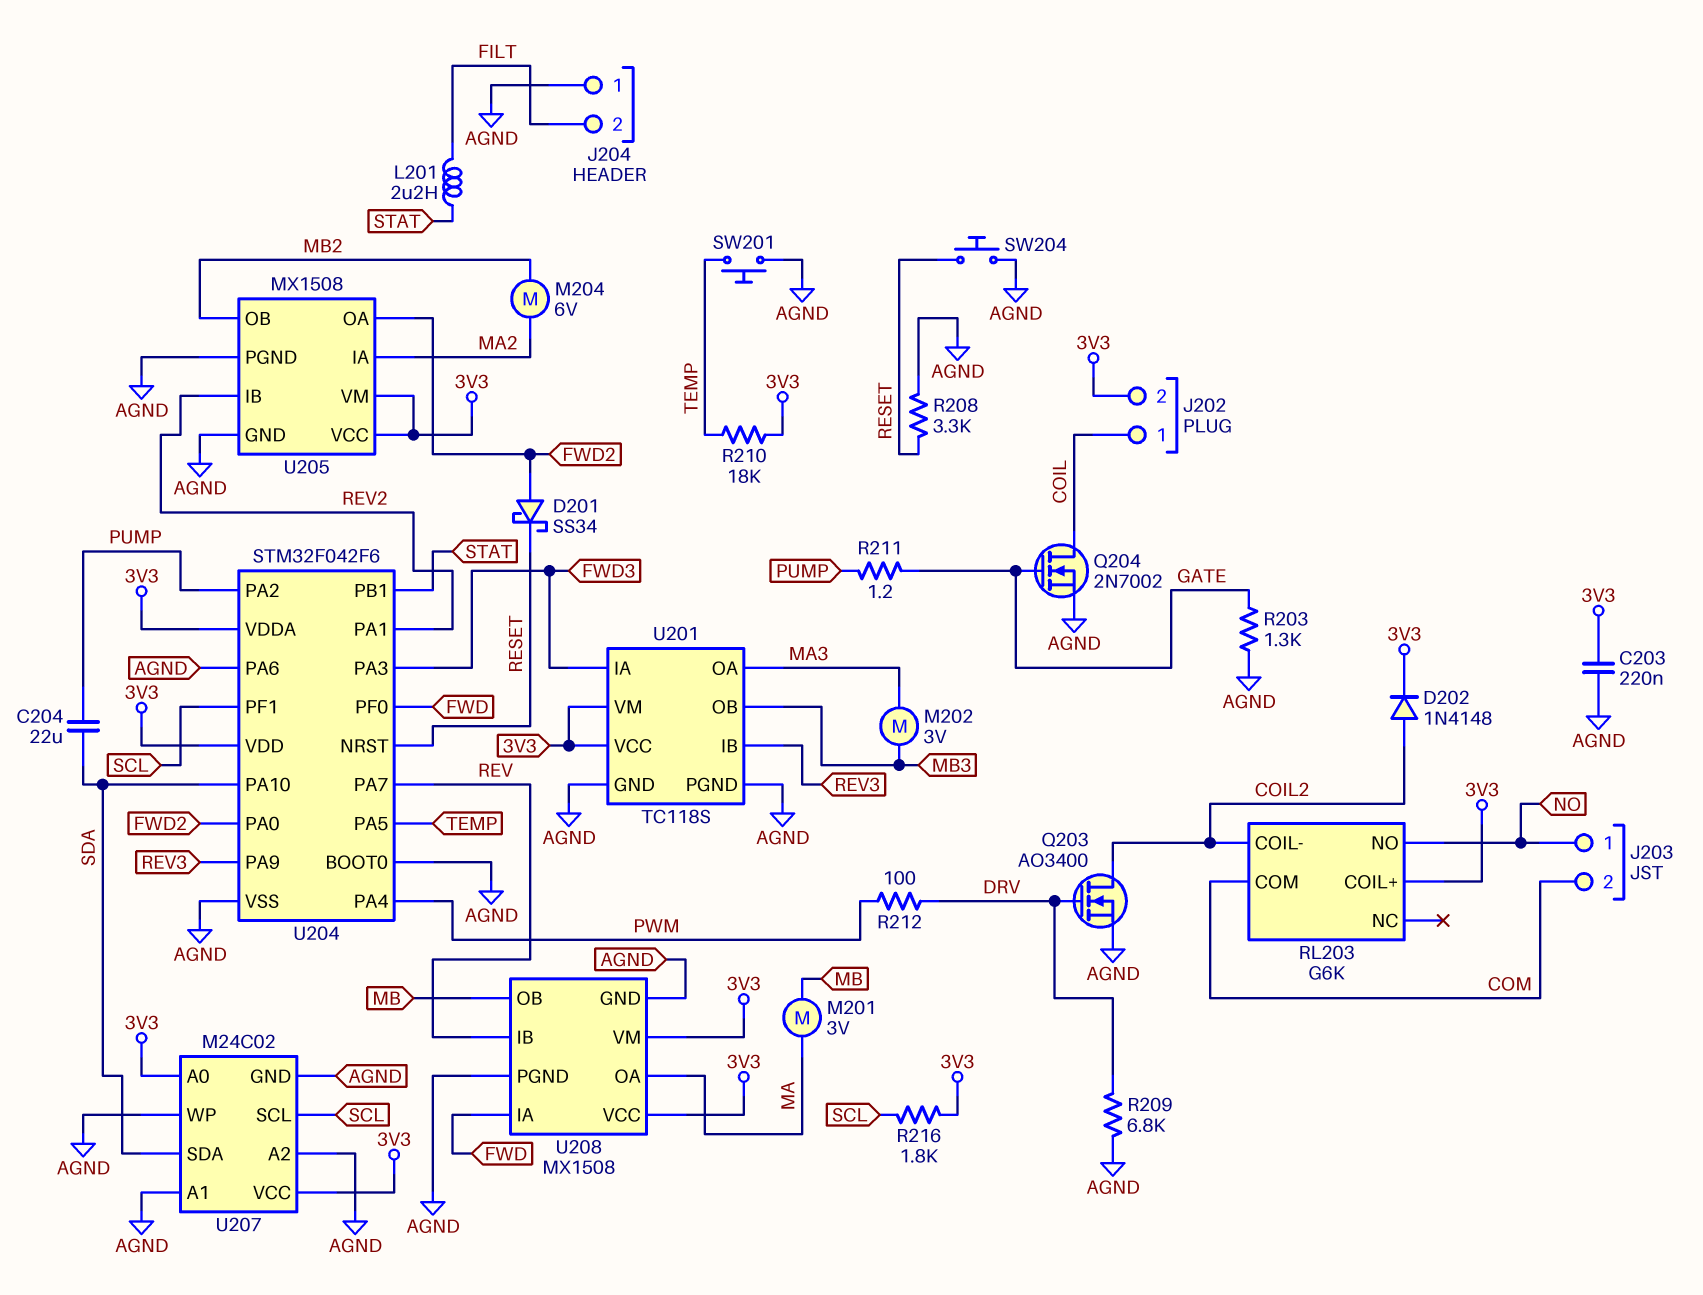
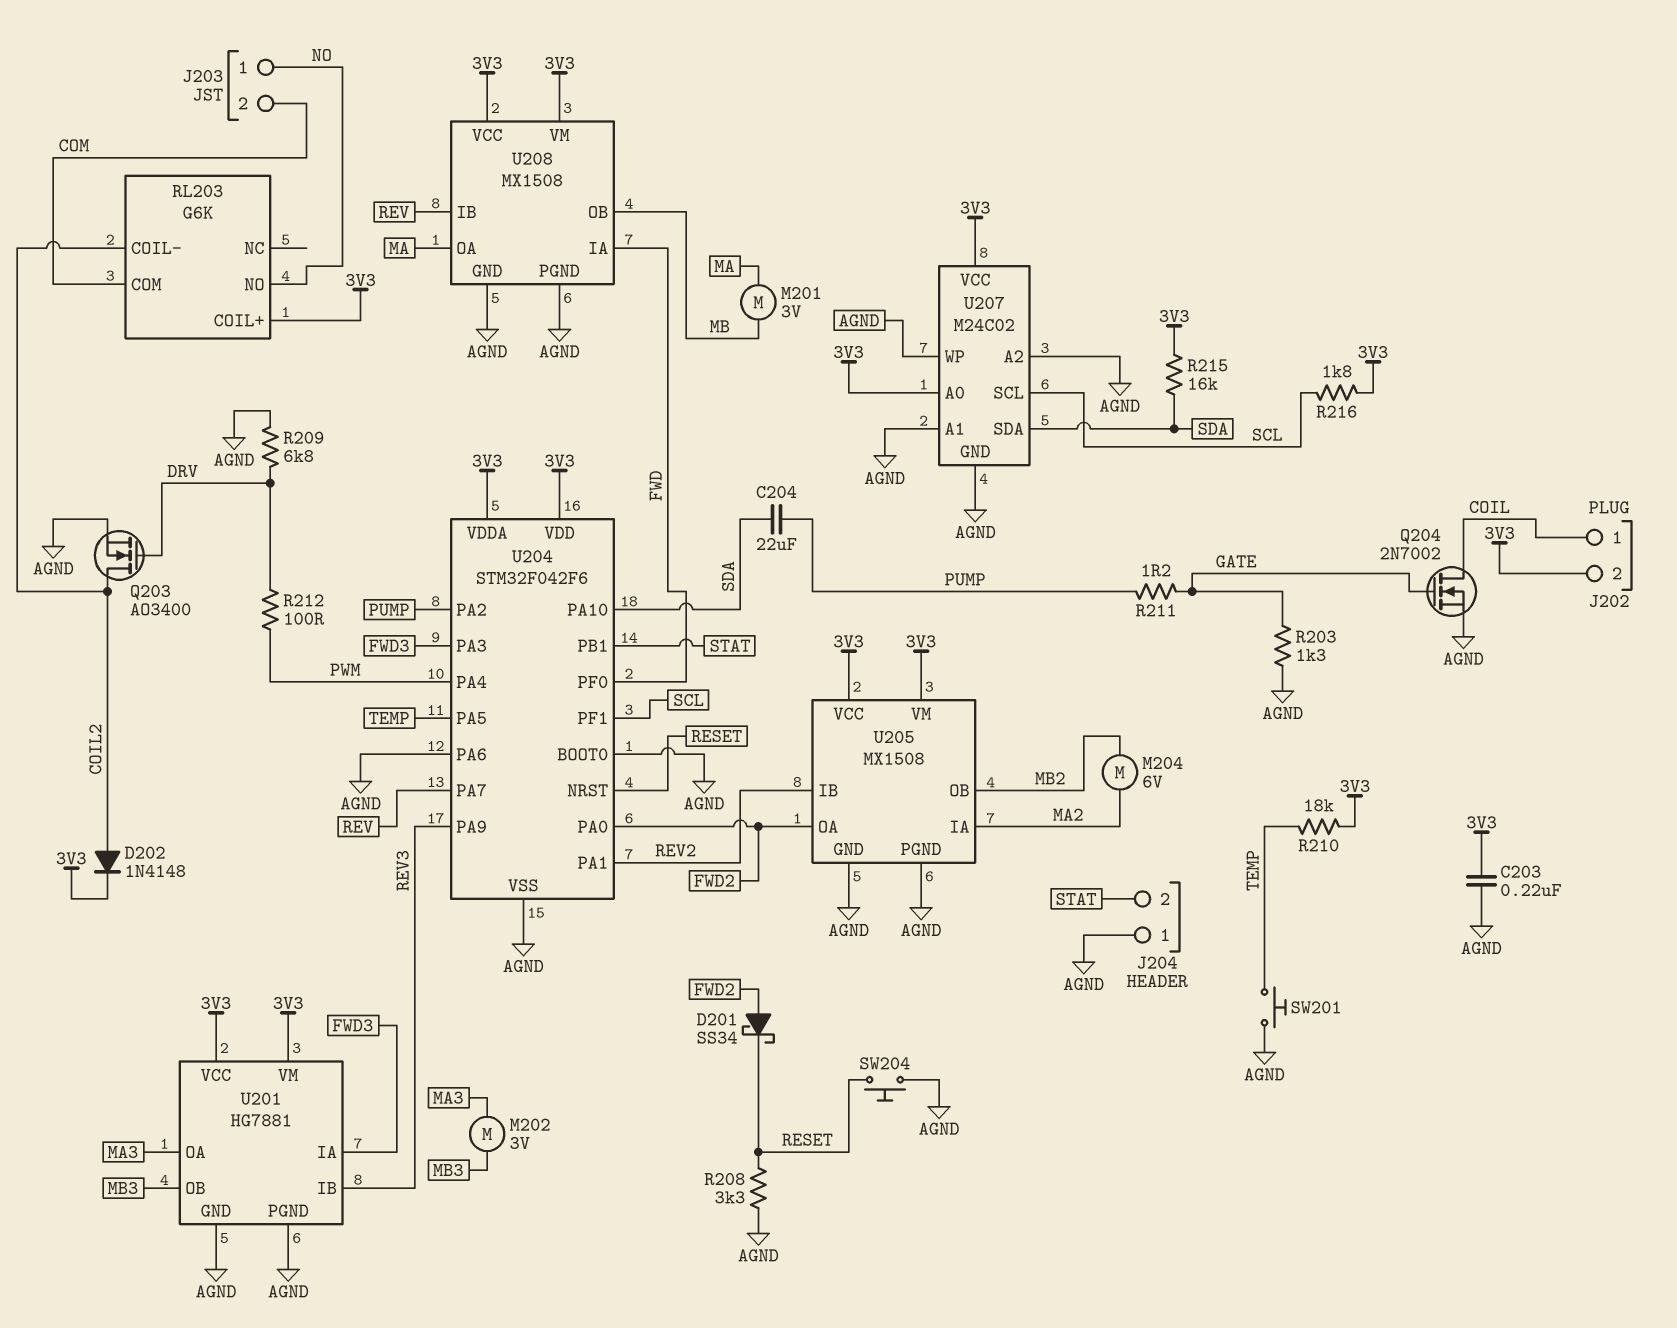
J204 pin 2: FILT -> STAT
L201: 2.2uH (FILT, STAT) -> none
R215: none -> 16k (3V3, SDA)
U201: TC118S -> HG7881

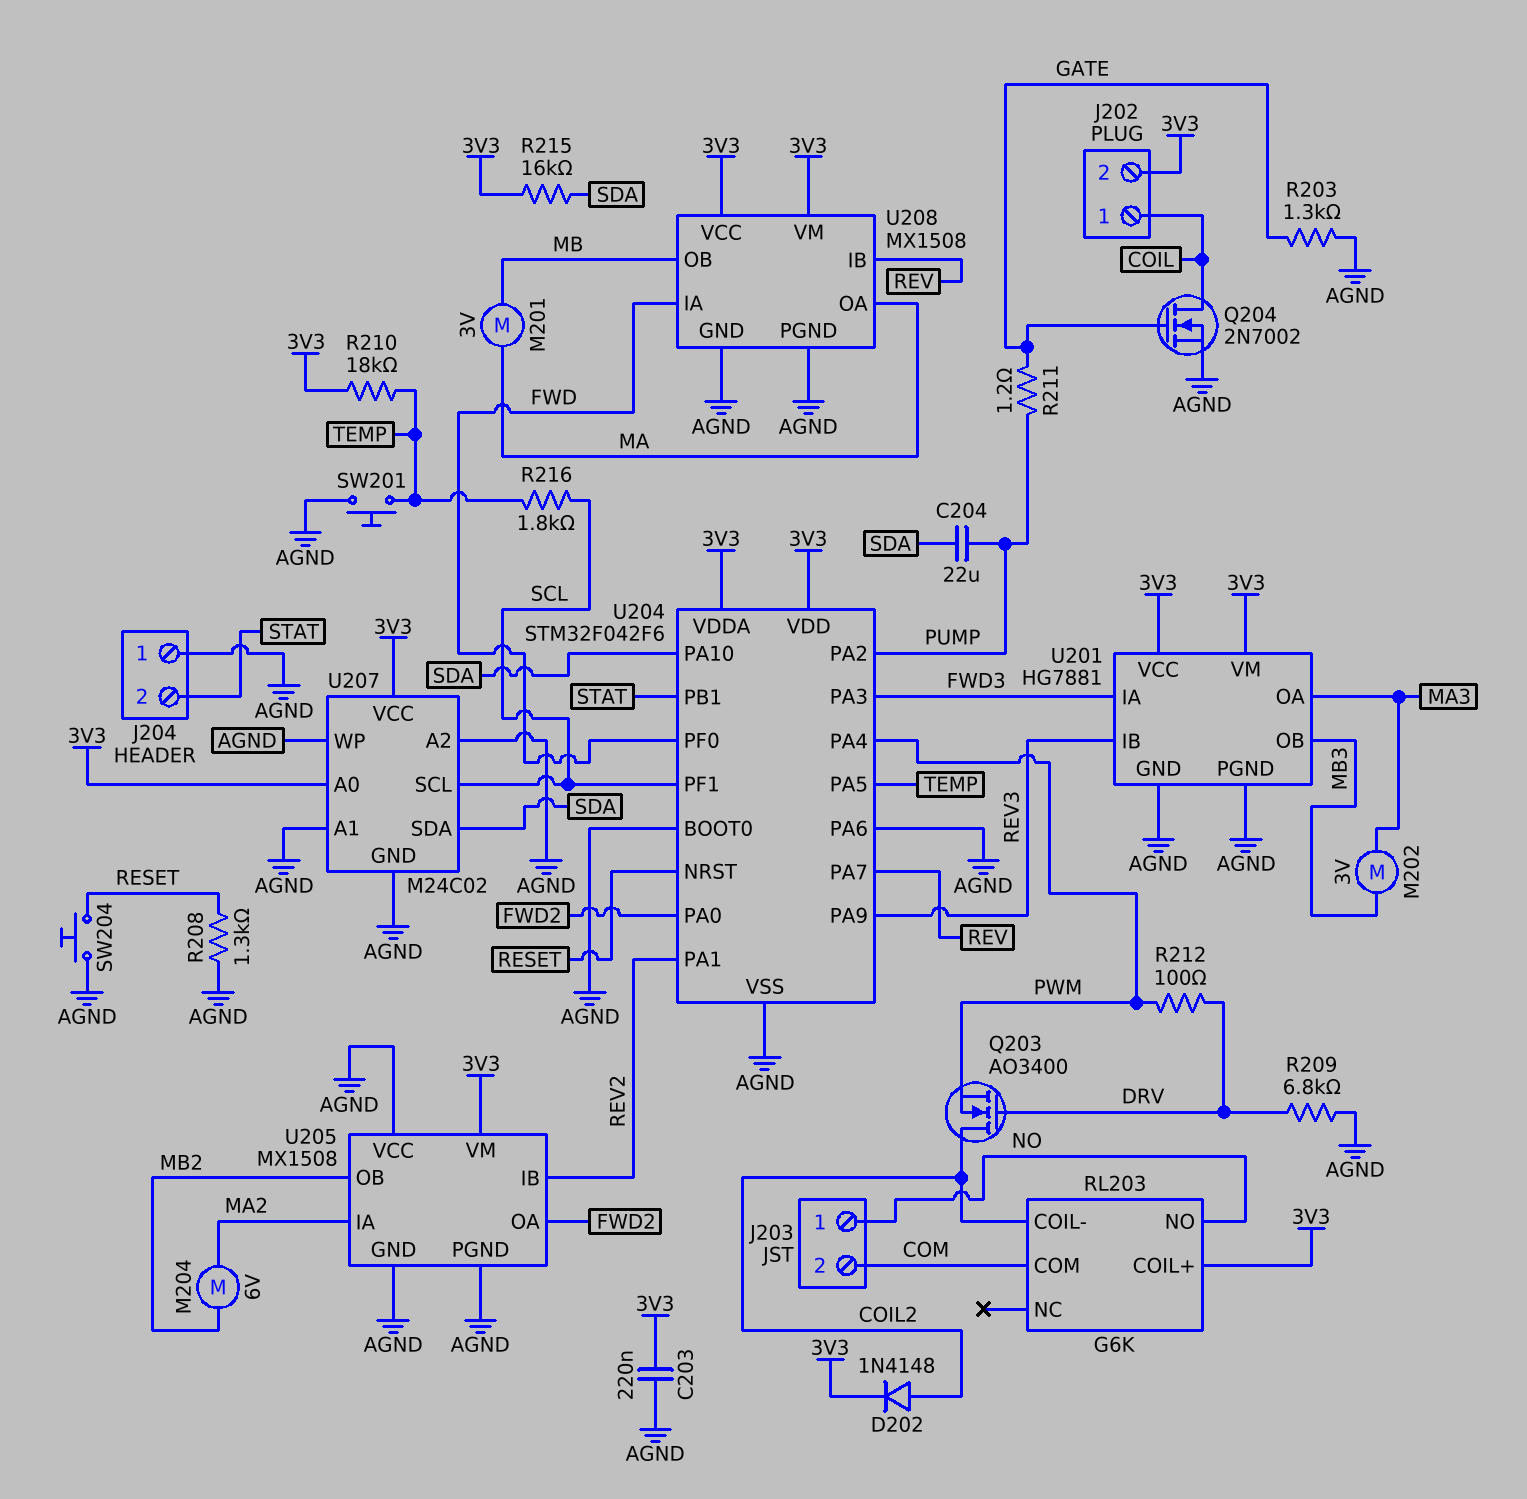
D201: schottky SS34 (A FWD2, K RESET) -> none
Q203: NMOS AO3400 (G DRV, D COIL2, S AGND) -> NMOS AO3400 (G DRV, D COIL2, S PWM)
R208: 3.3k (AGND, RESET) -> 1.3k (AGND, RESET)
R216: 1.8k (3V3, SCL) -> 1.8k (SCL, TEMP)
U205 pin VCC: 3V3 -> AGND

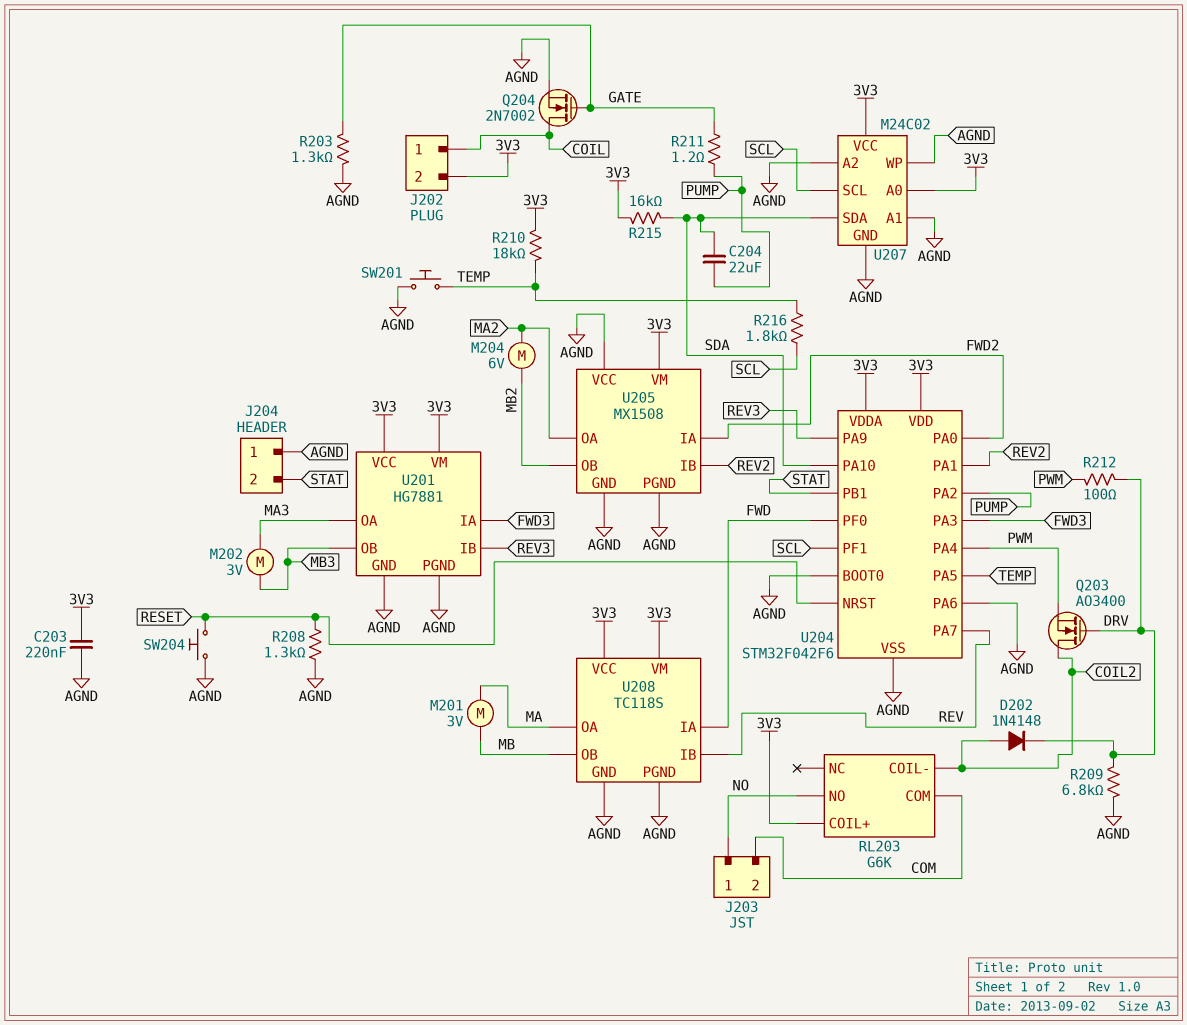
D202: diode 1N4148 (A COIL2, K 3V3) -> diode 1N4148 (A COIL2, K DRV)
U205 pin IA: MA2 -> FWD2
U205 pin OA: FWD2 -> MA2
U208: MX1508 -> TC118S

